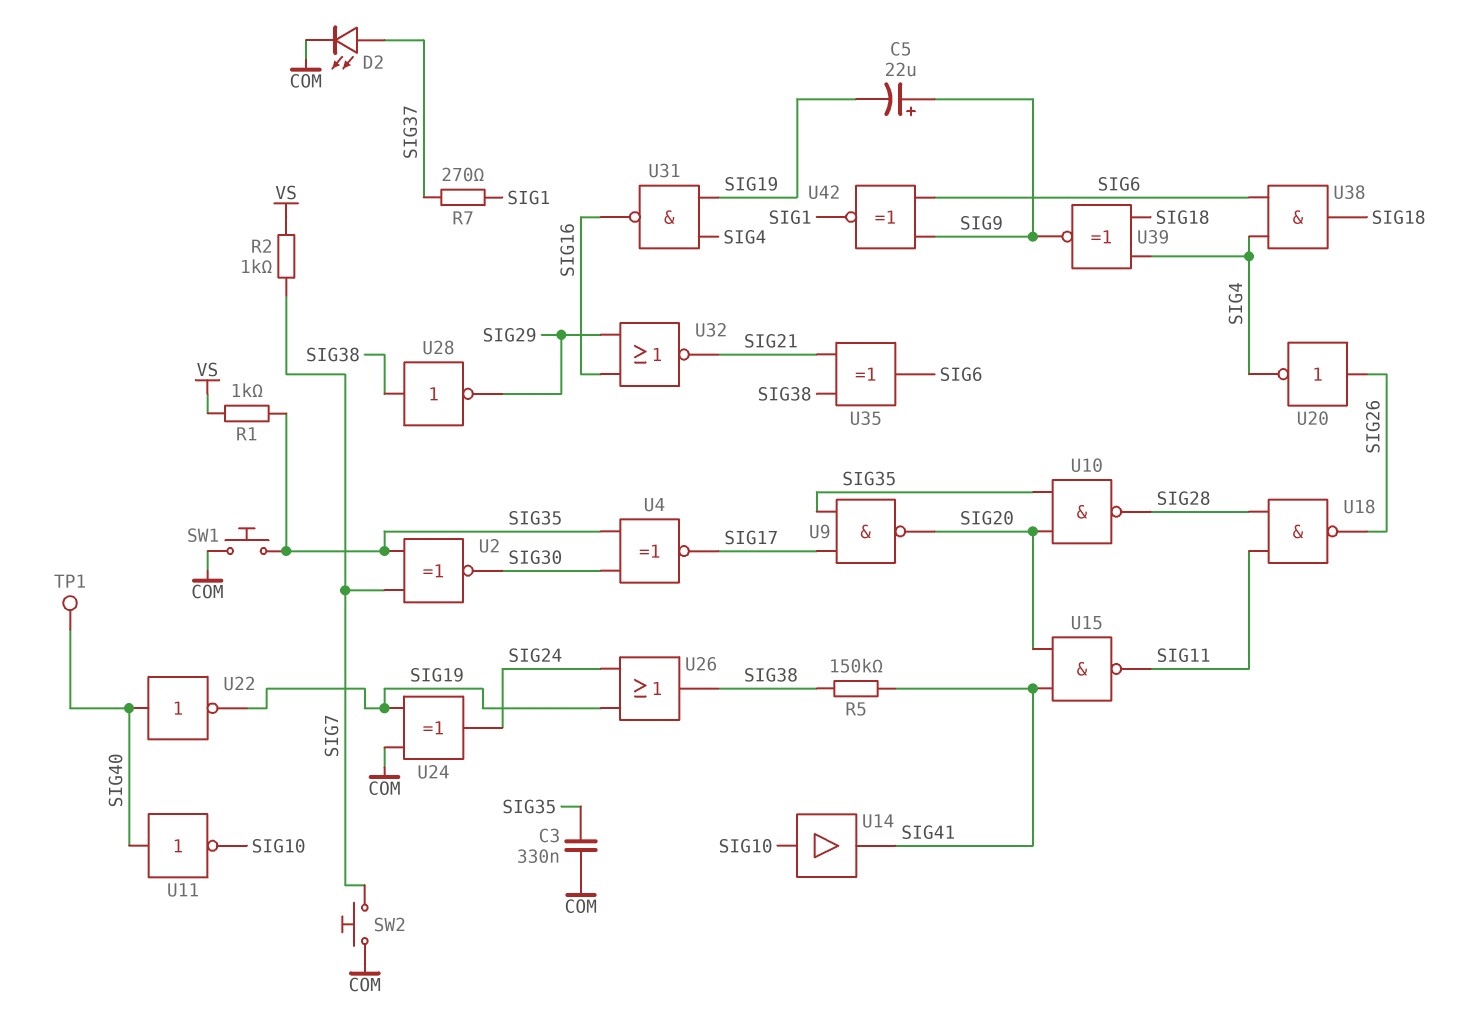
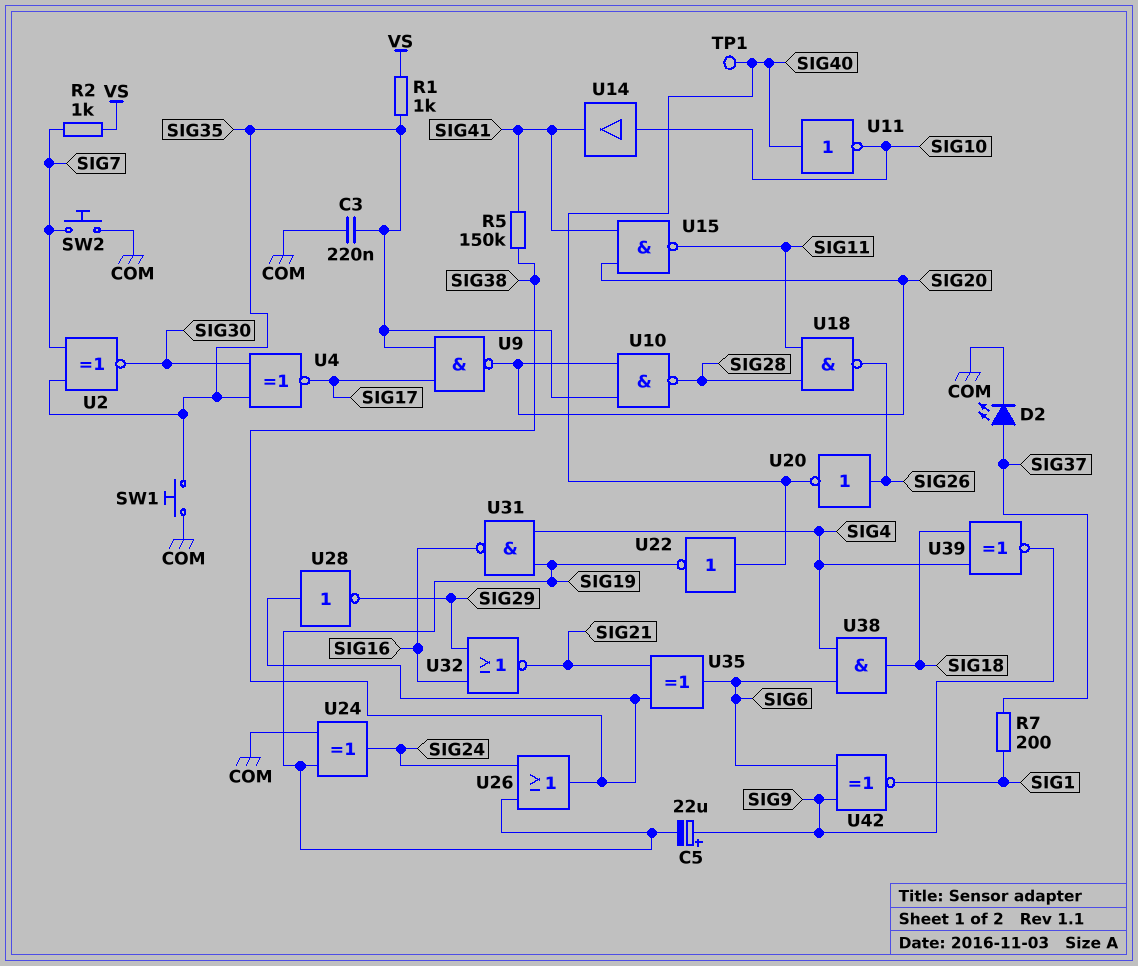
C3: 330nF (COM, SIG35) -> 220nF (COM, SIG35)
R7: 270 (SIG1, SIG37) -> 200 (SIG1, SIG37)
U20: NOT (in SIG26, out SIG4) -> NOT (in SIG26, out SIG40)

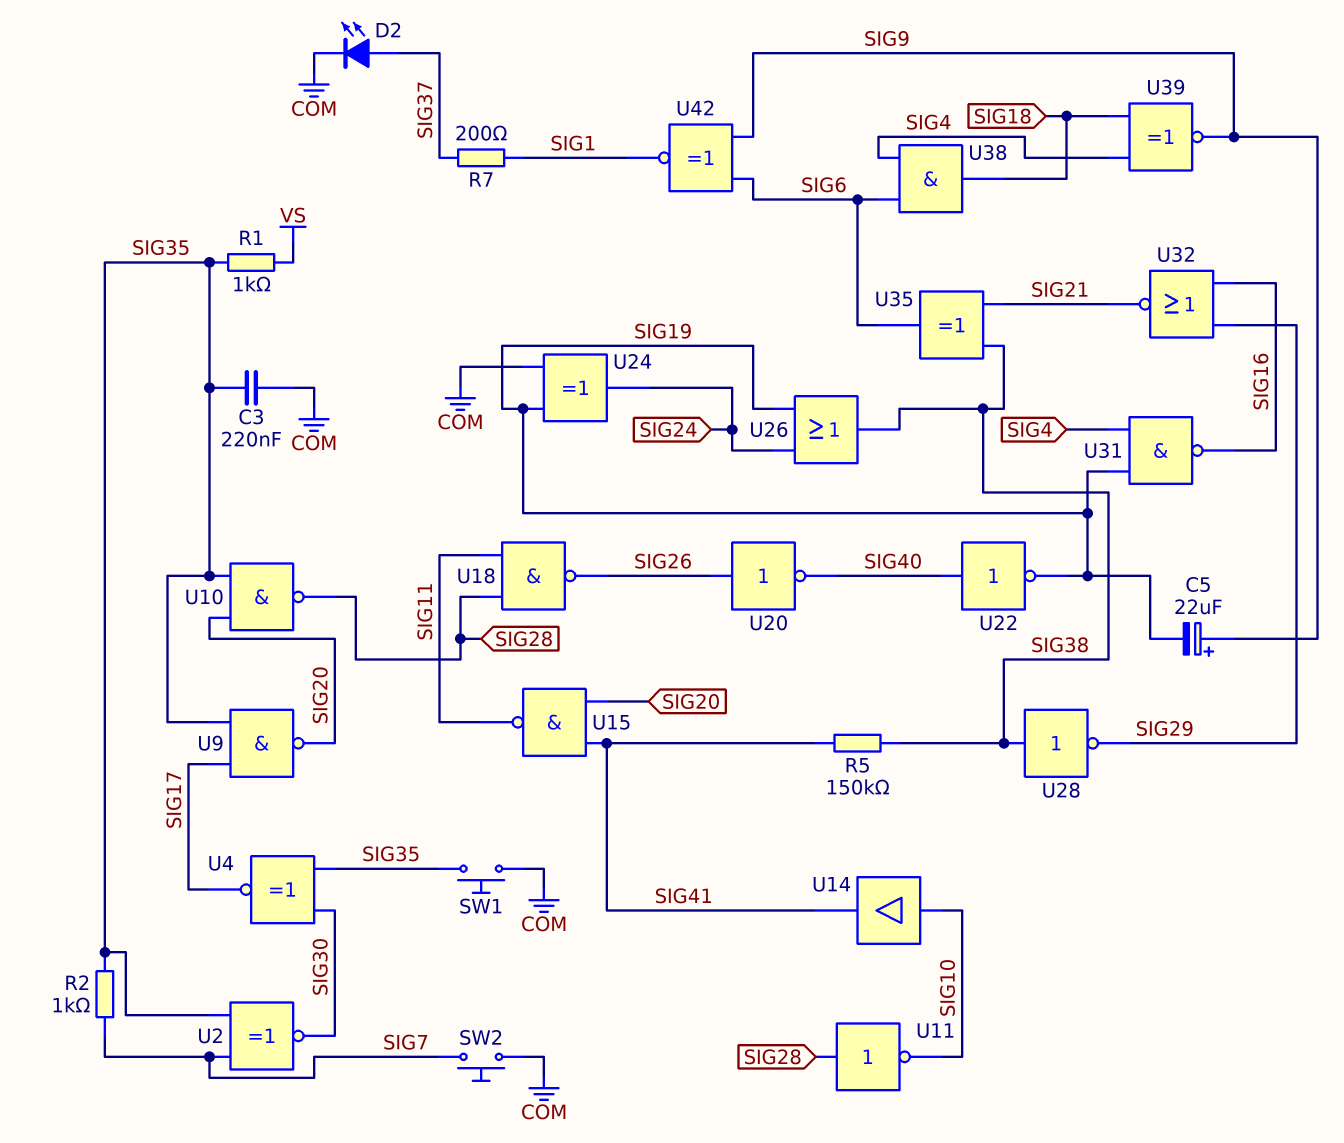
R2: 1k (SIG7, VS) -> 1k (SIG7, SIG35)
TP1: test point (SIG40) -> none
U11: NOT (in SIG40, out SIG10) -> NOT (in SIG28, out SIG10)

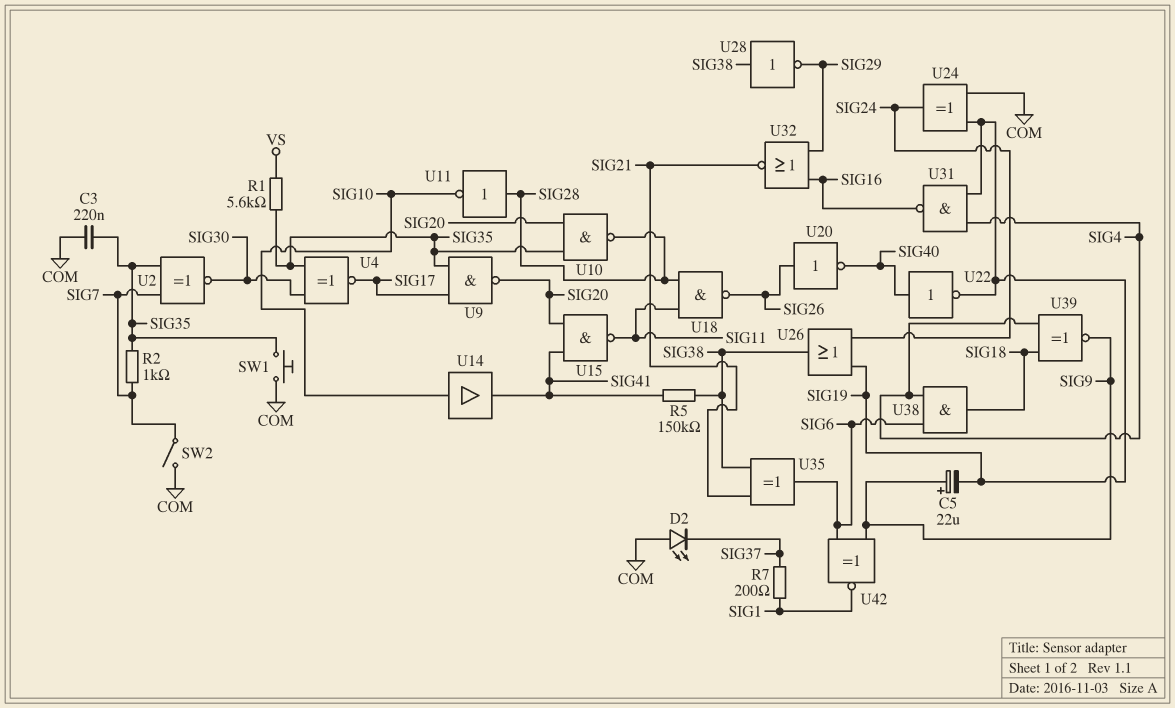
D2: LED (A SIG37, K COM) -> LED (A COM, K SIG37)
R1: 1k (SIG35, VS) -> 5.6k (SIG35, VS)
SW2: button (COM, SIG7) -> switch (COM, SIG7)

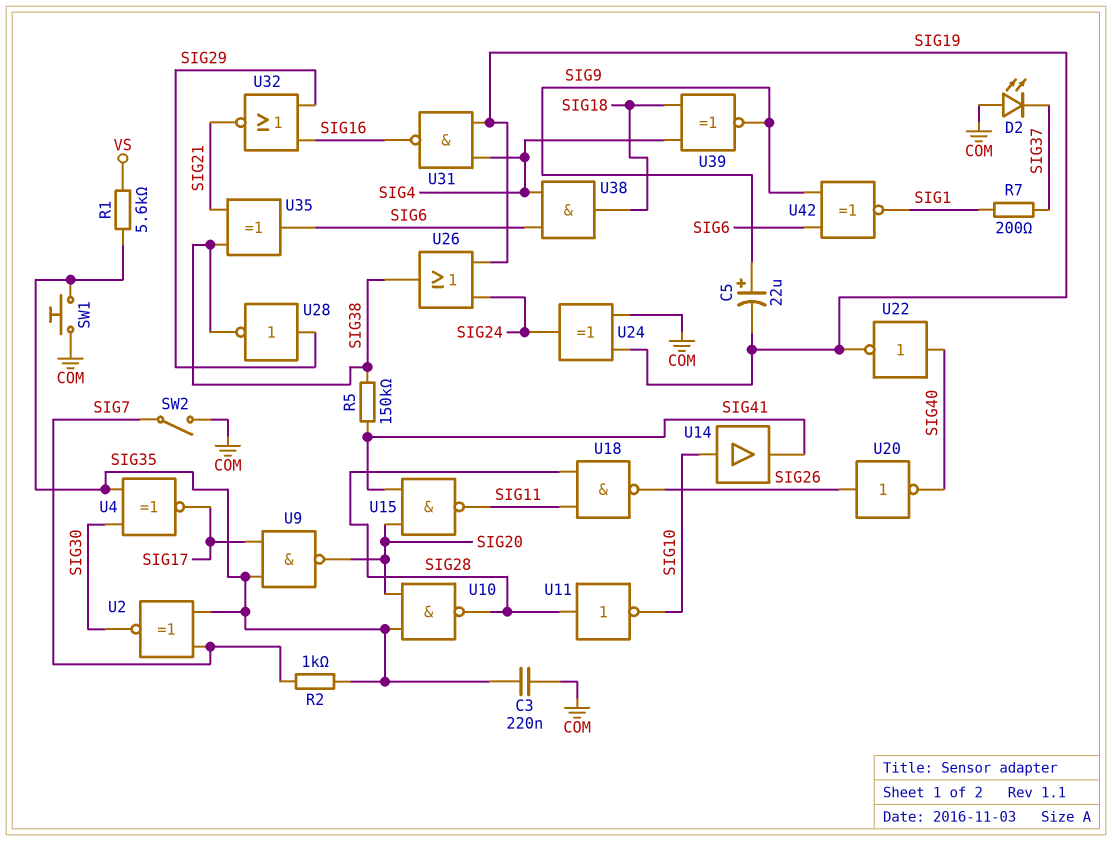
U28: NOT (in SIG38, out SIG29) -> NOT (in SIG29, out SIG38)

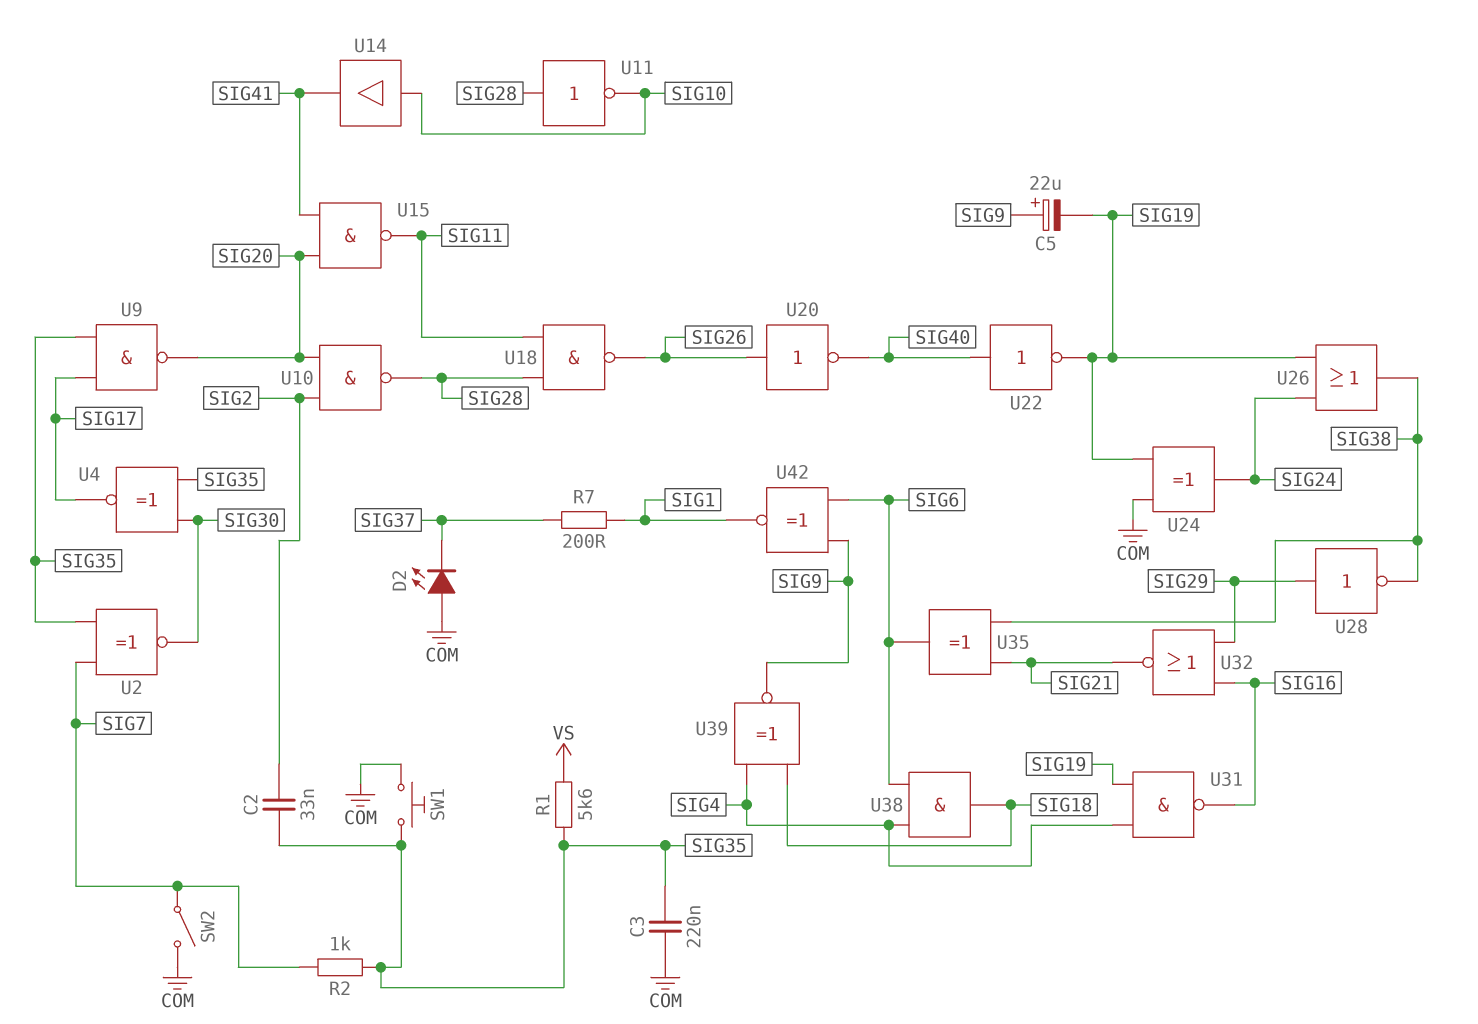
C2: none -> 33nF (SIG2, SIG35)
R5: 150k (SIG38, SIG41) -> none
U10: NAND (in SIG20, in SIG35, out SIG28) -> NAND (in SIG2, in SIG20, out SIG28)

